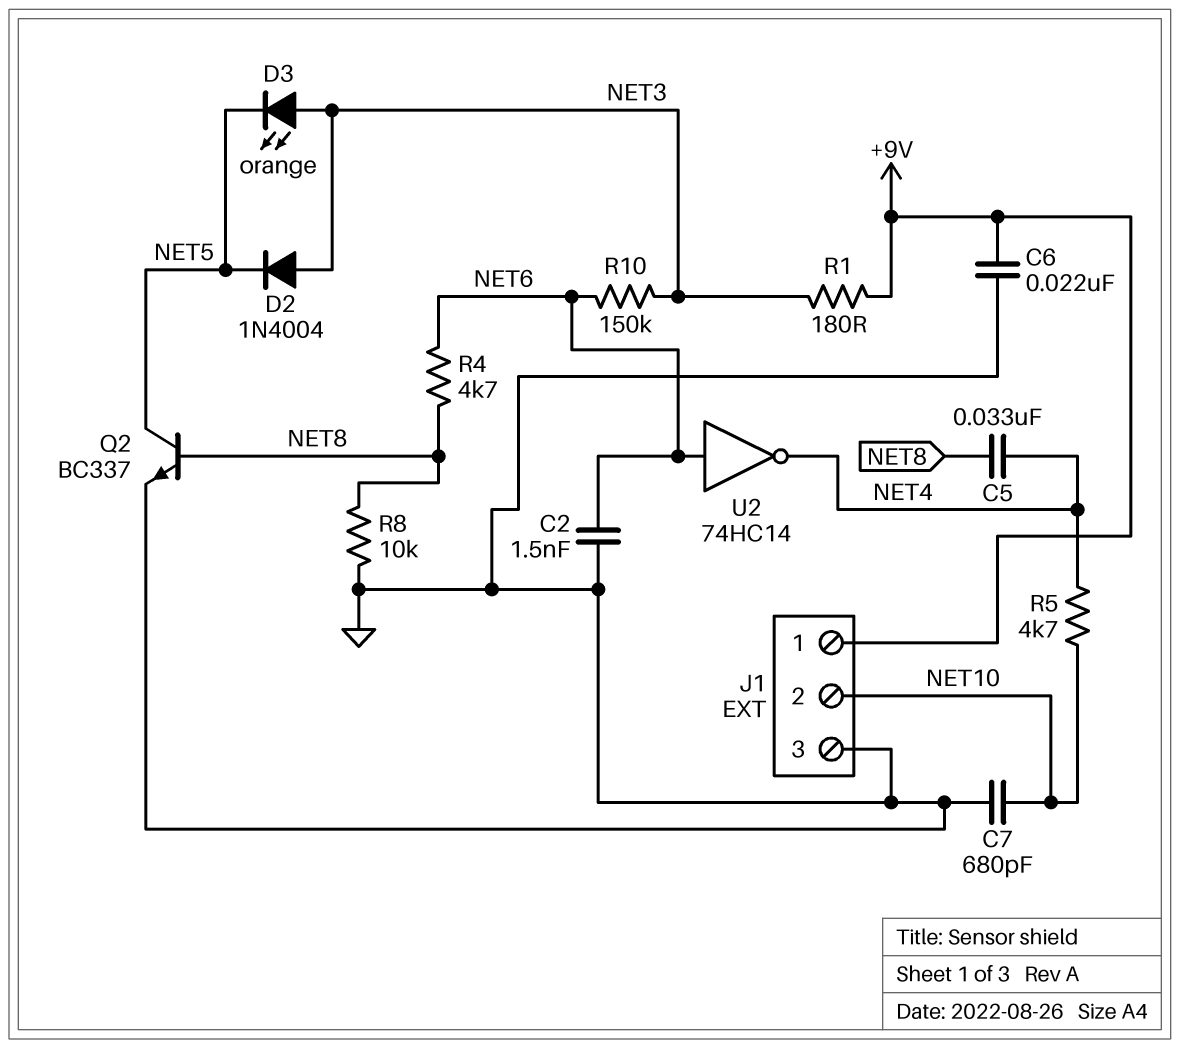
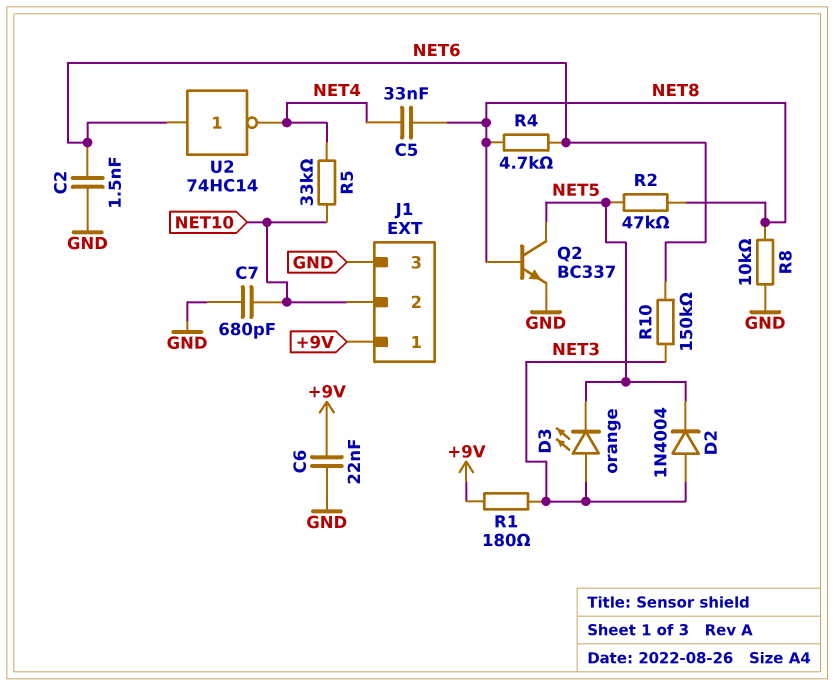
R2: none -> 47k (NET5, NET8)
R5: 4.7k (NET4, NET10) -> 33k (NET4, NET10)

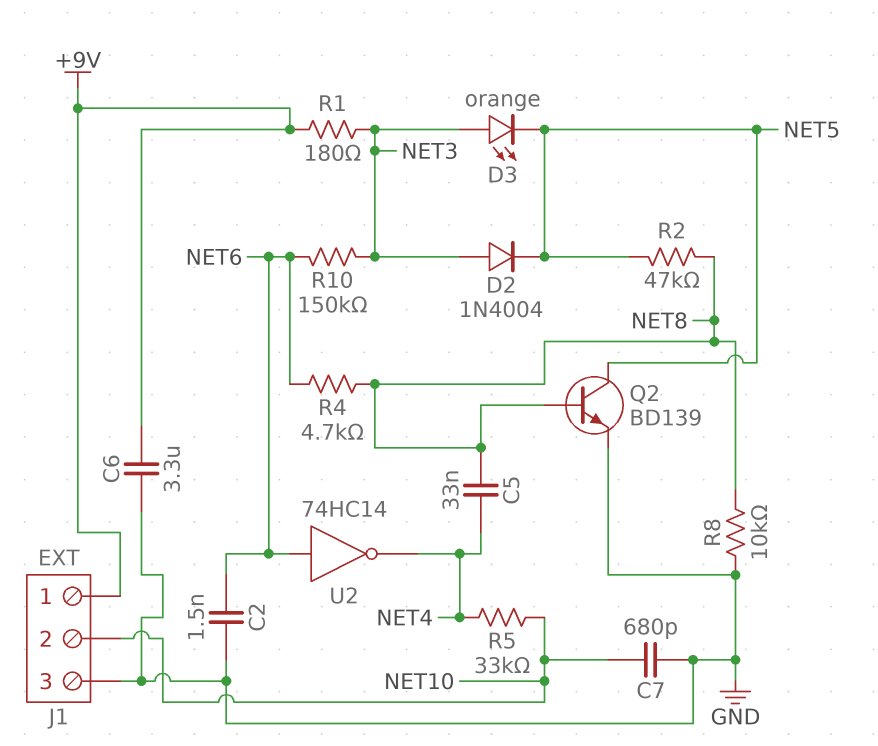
C6: 22nF (+9V, GND) -> 3.3uF (+9V, GND)
Q2: NPN BC337 (B NET8, C NET5, E GND) -> NPN BD139 (B NET8, C NET5, E GND)

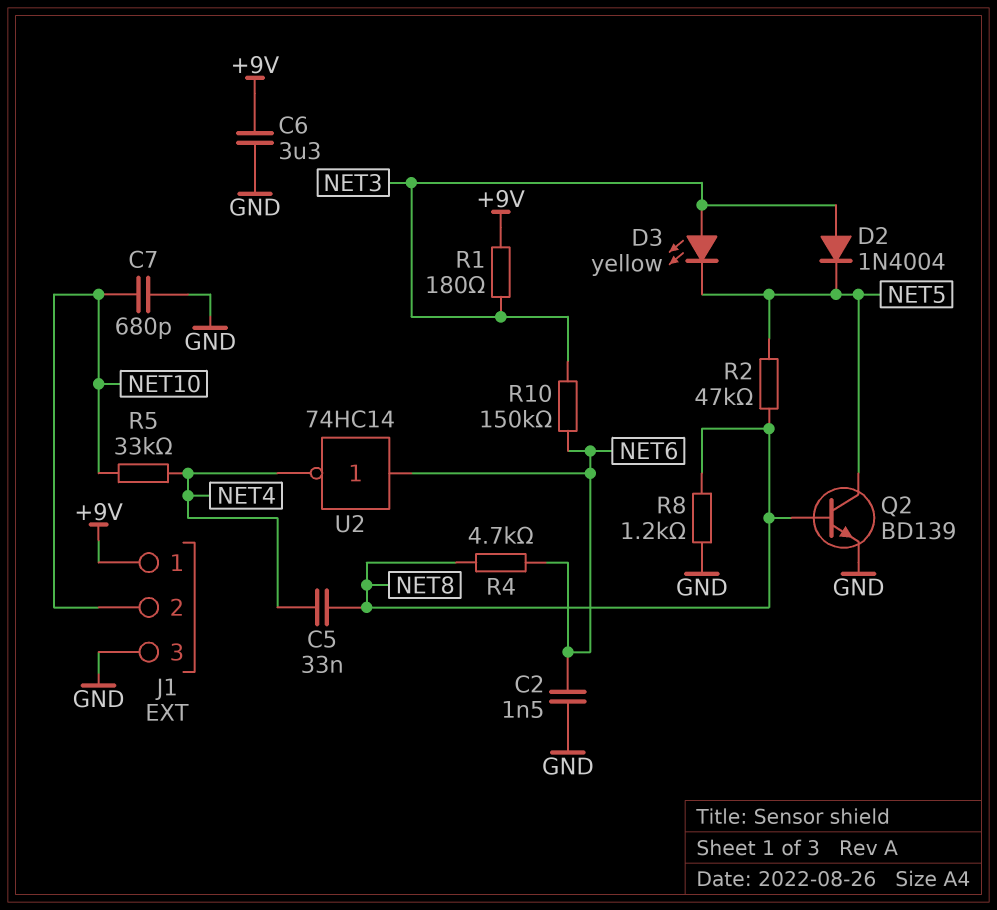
D3: LED orange (A NET3, K NET5) -> LED yellow (A NET3, K NET5)
R8: 10k (GND, NET8) -> 1.2k (GND, NET8)

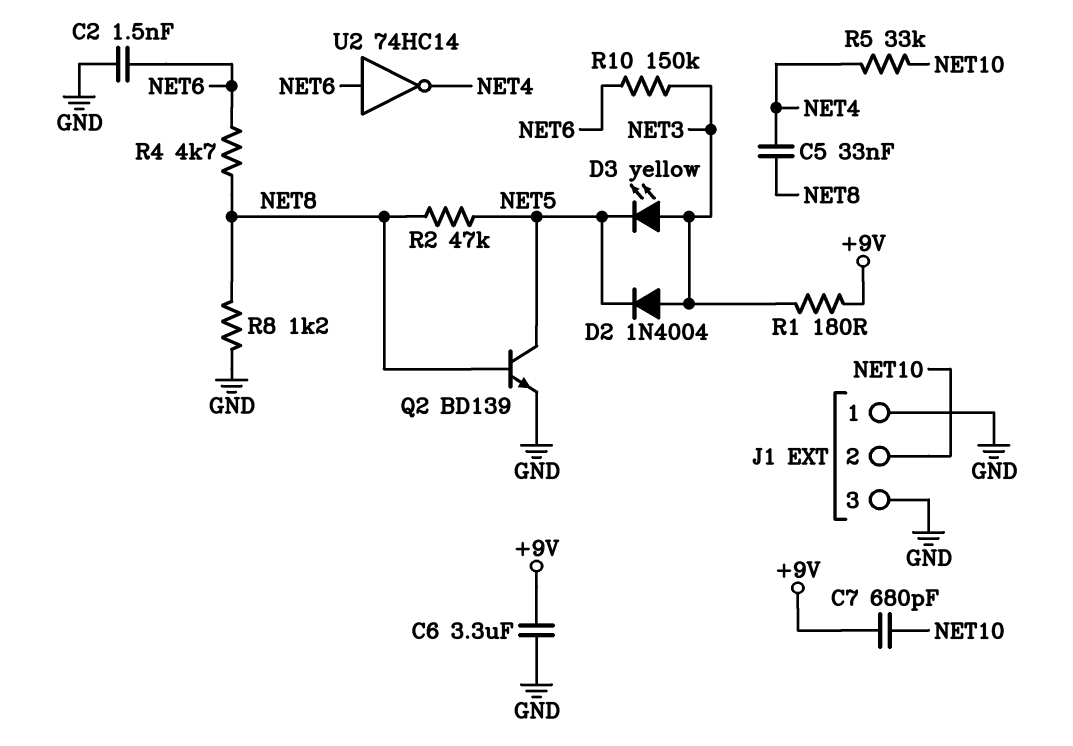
C7: 680pF (GND, NET10) -> 680pF (+9V, NET10)
J1 pin 1: +9V -> GND

